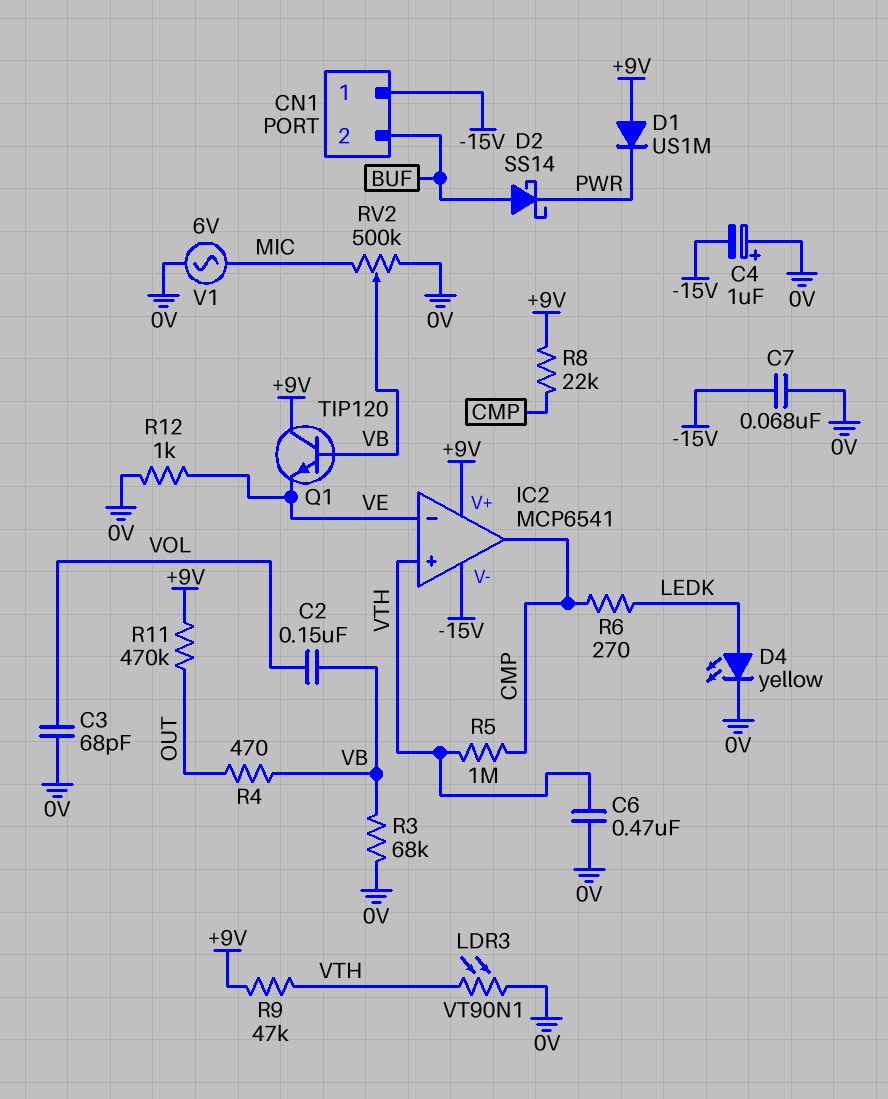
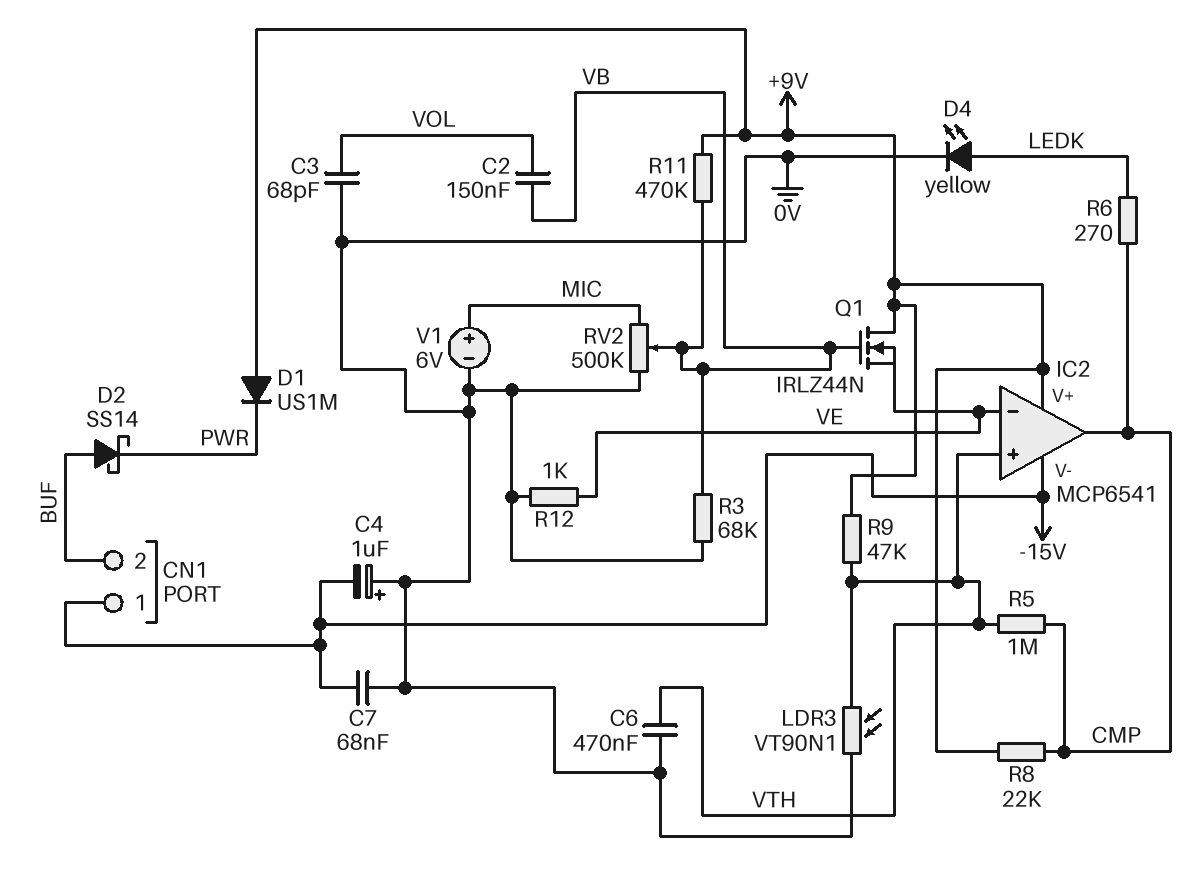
Q1: NPN TIP120 (B VB, C +9V, E VE) -> NMOS IRLZ44N (G VB, D +9V, S VE)
R4: 470 (OUT, VB) -> none
R11: 470k (+9V, OUT) -> 470k (+9V, VB)
V1: AC 6V (0V, MIC) -> 6V (plus MIC, minus 0V)

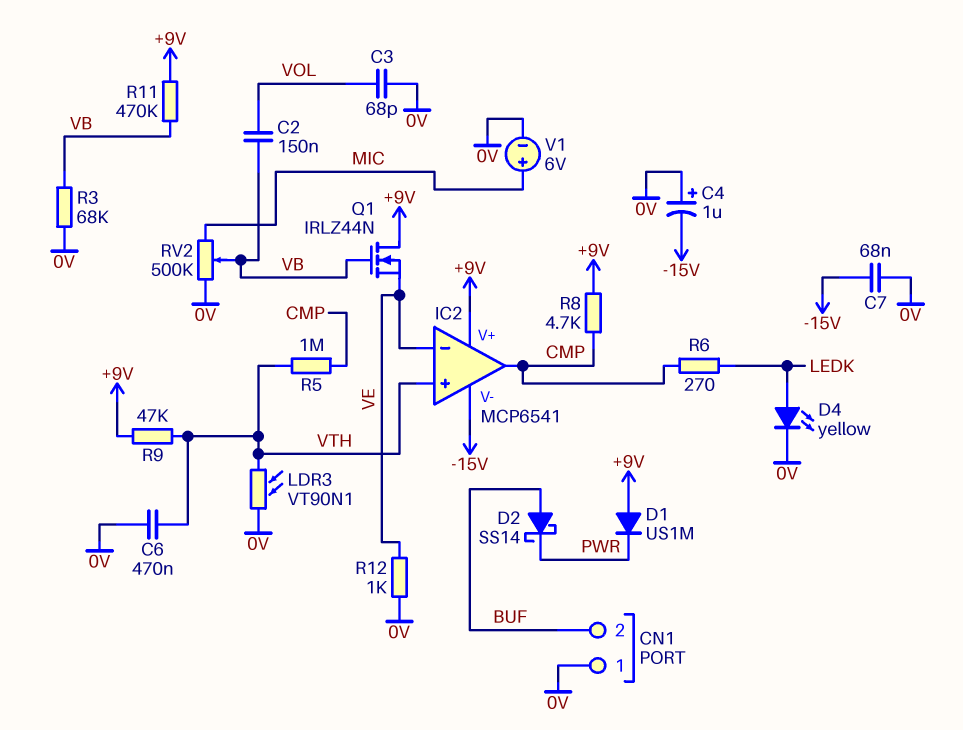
CN1 pin 1: -15V -> 0V
R8: 22k (+9V, CMP) -> 4.7k (+9V, CMP)

